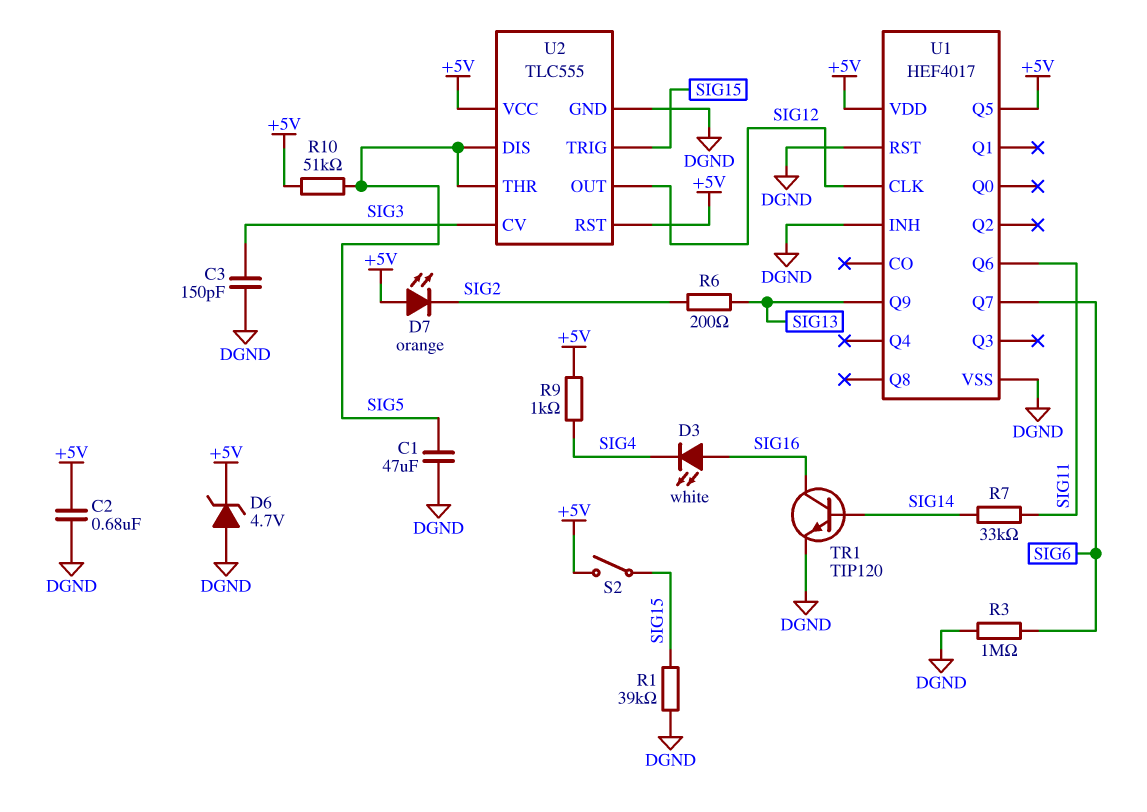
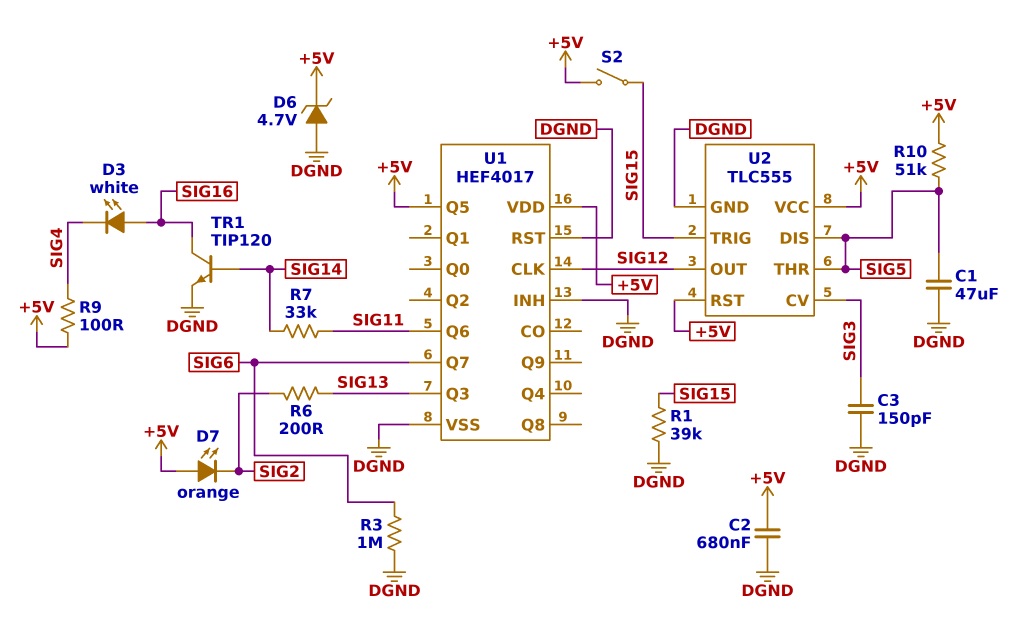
R9: 1k (+5V, SIG4) -> 100 (+5V, SIG4)
U1 pin Q3: none -> SIG13
U1 pin Q9: SIG13 -> none

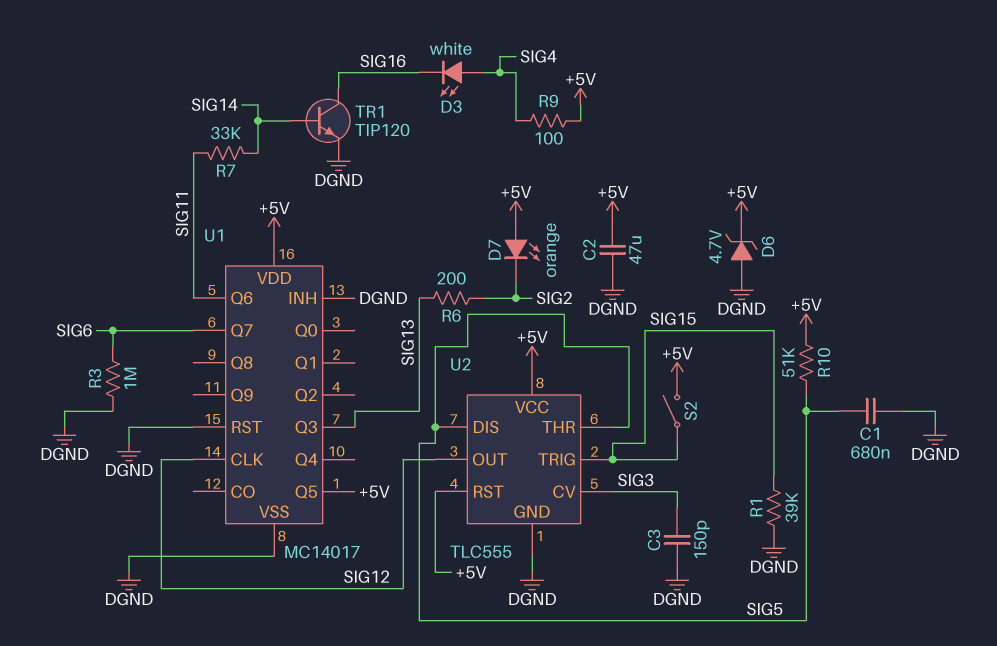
C1: 47uF (DGND, SIG5) -> 680nF (DGND, SIG5)
C2: 680nF (+5V, DGND) -> 47uF (+5V, DGND)
D3: LED white (A SIG16, K SIG4) -> LED white (A SIG4, K SIG16)
U1: HEF4017 -> MC14017

